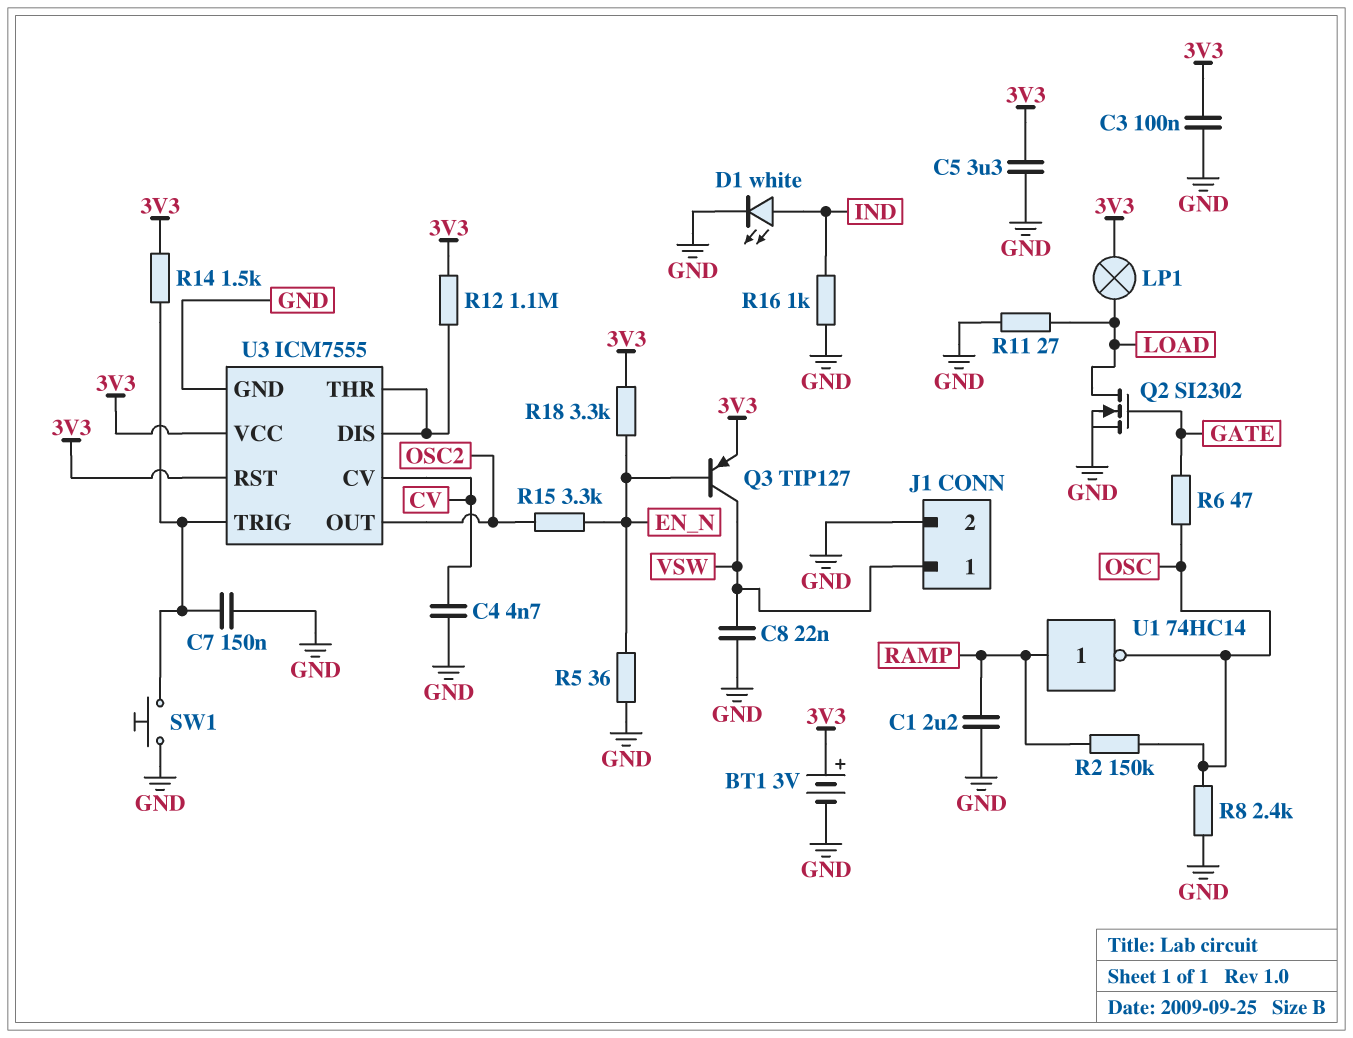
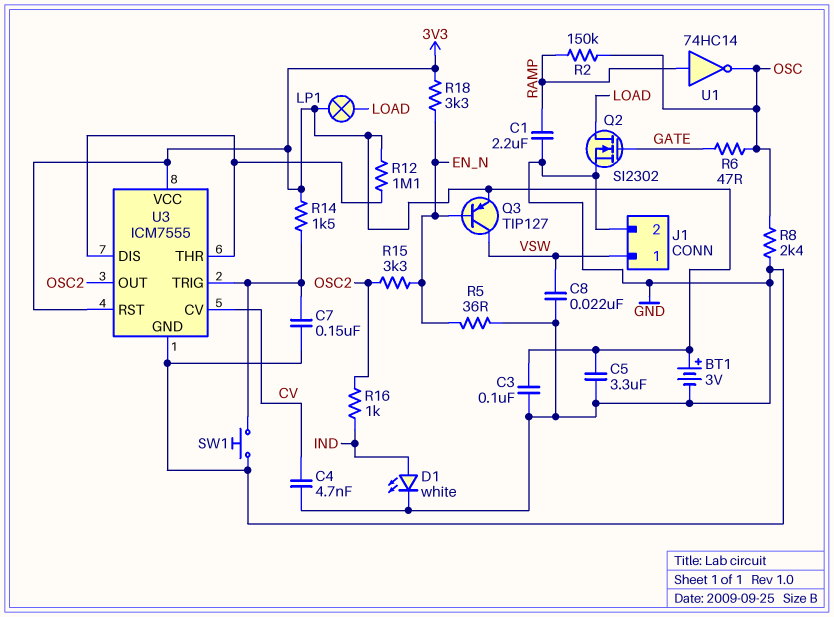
R11: 27 (GND, LOAD) -> none
R16: 1k (GND, IND) -> 1k (IND, OSC2)

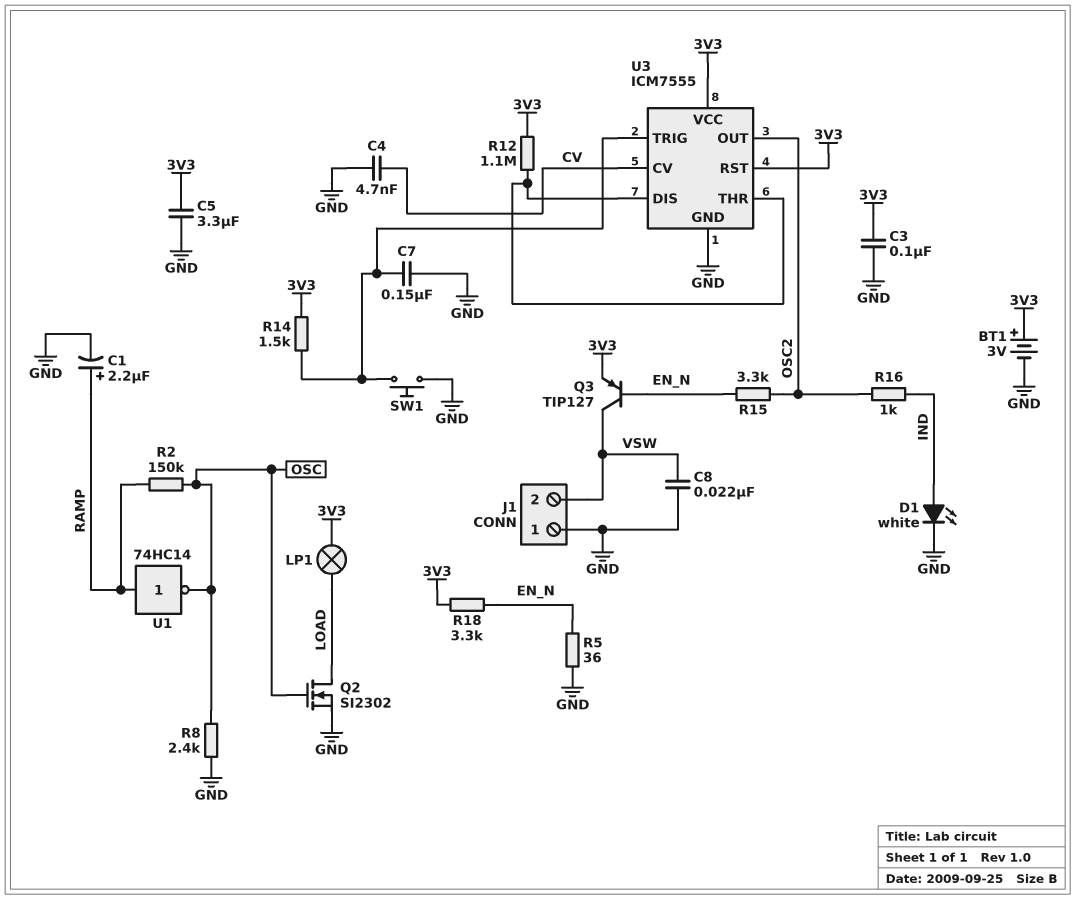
C1: 2.2uF (GND, RAMP) -> 2.2uF (plus RAMP, minus GND)
J1 pin 1: VSW -> GND
J1 pin 2: GND -> VSW
Q2: NMOS SI2302 (G GATE, D LOAD, S GND) -> NMOS SI2302 (G OSC, D LOAD, S GND)
R6: 47 (GATE, OSC) -> none

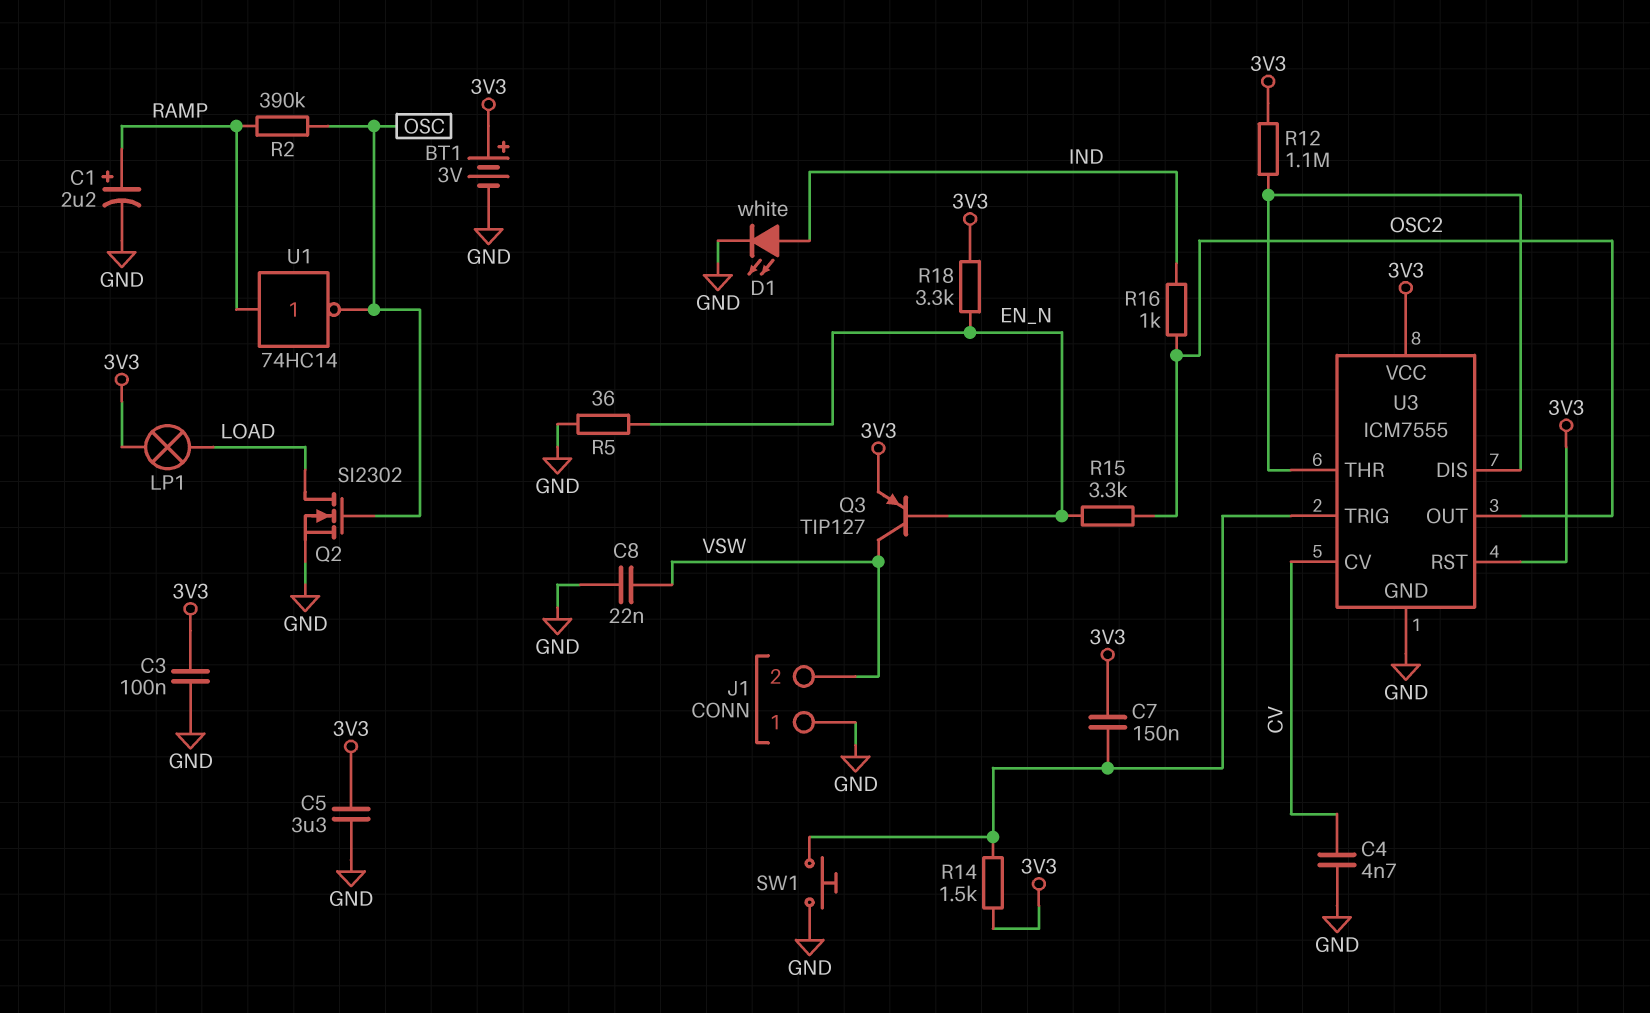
C7: 150nF (GND, U3/TRIG) -> 150nF (3V3, U3/TRIG)
R2: 150k (OSC, RAMP) -> 390k (OSC, RAMP)
R8: 2.4k (GND, OSC) -> none

